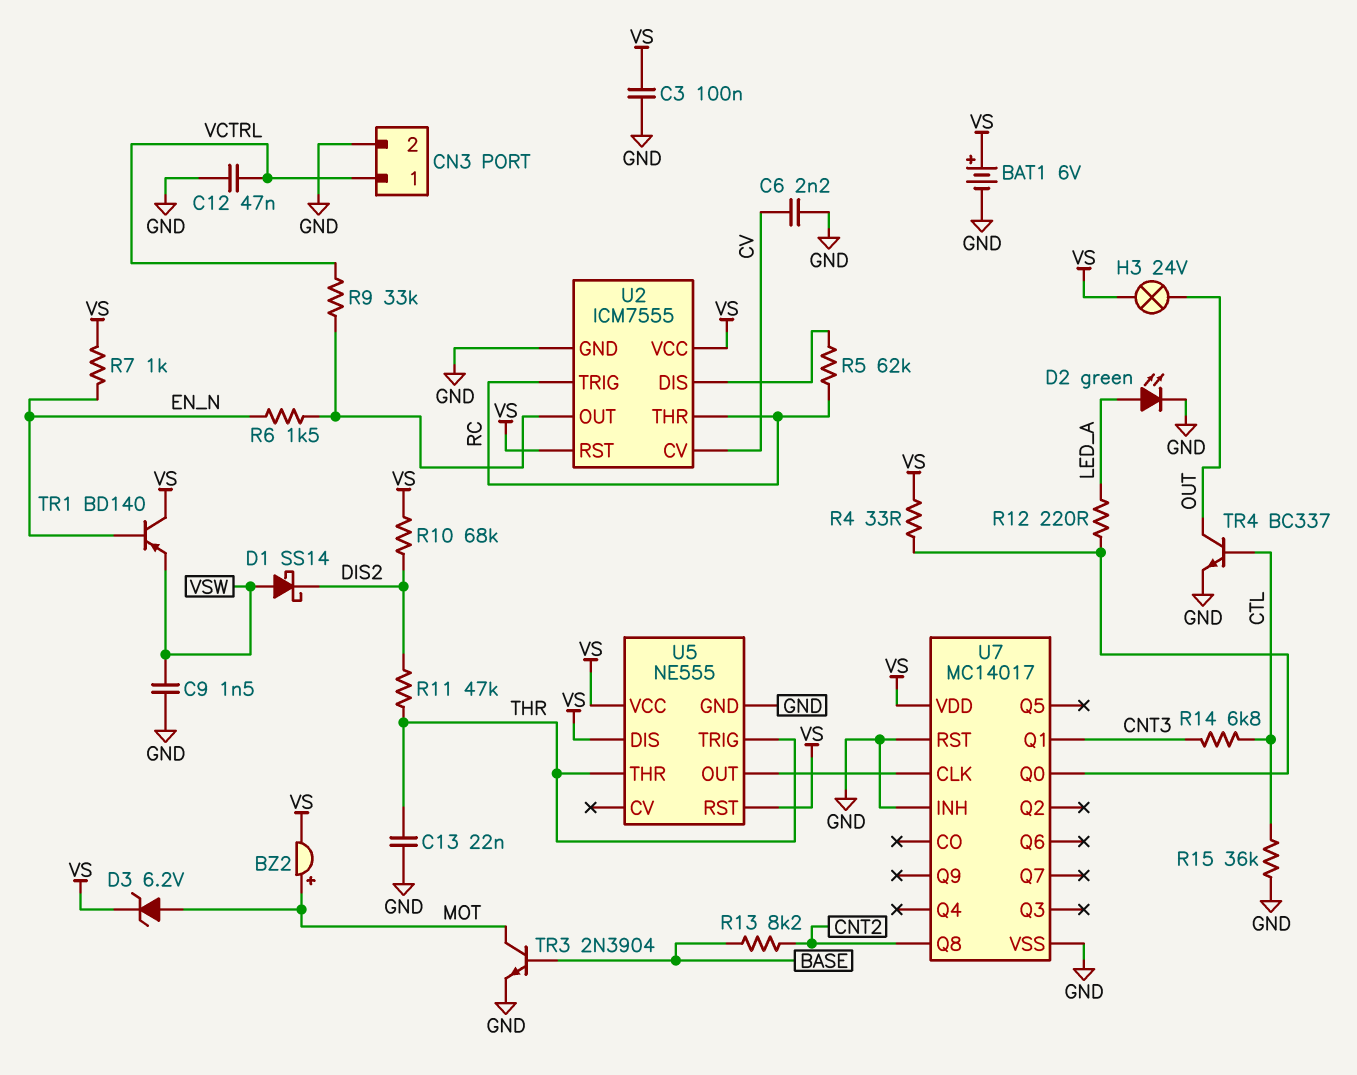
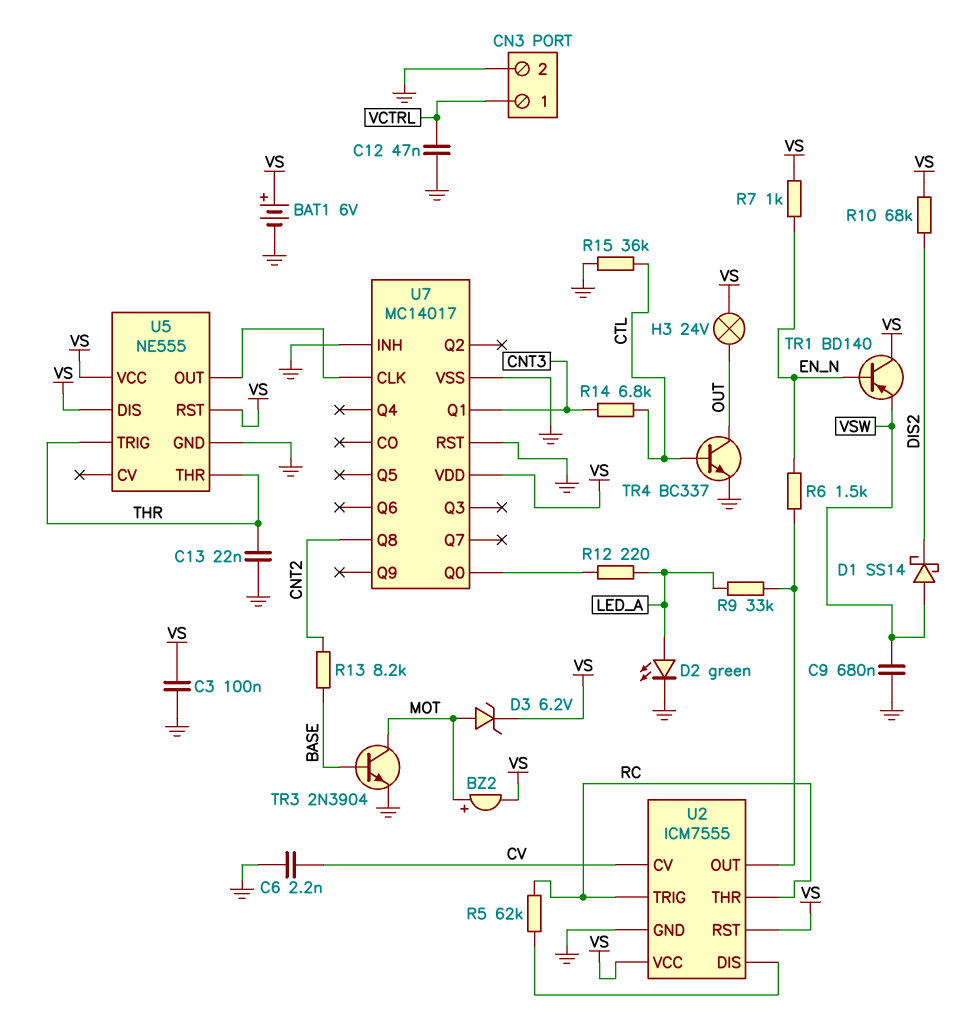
C9: 1.5nF (GND, VSW) -> 680nF (GND, VSW)
R4: 33 (U7/Q0, VS) -> none
R9: 33k (U2/OUT, VCTRL) -> 33k (LED_A, U2/OUT)
R11: 47k (DIS2, THR) -> none

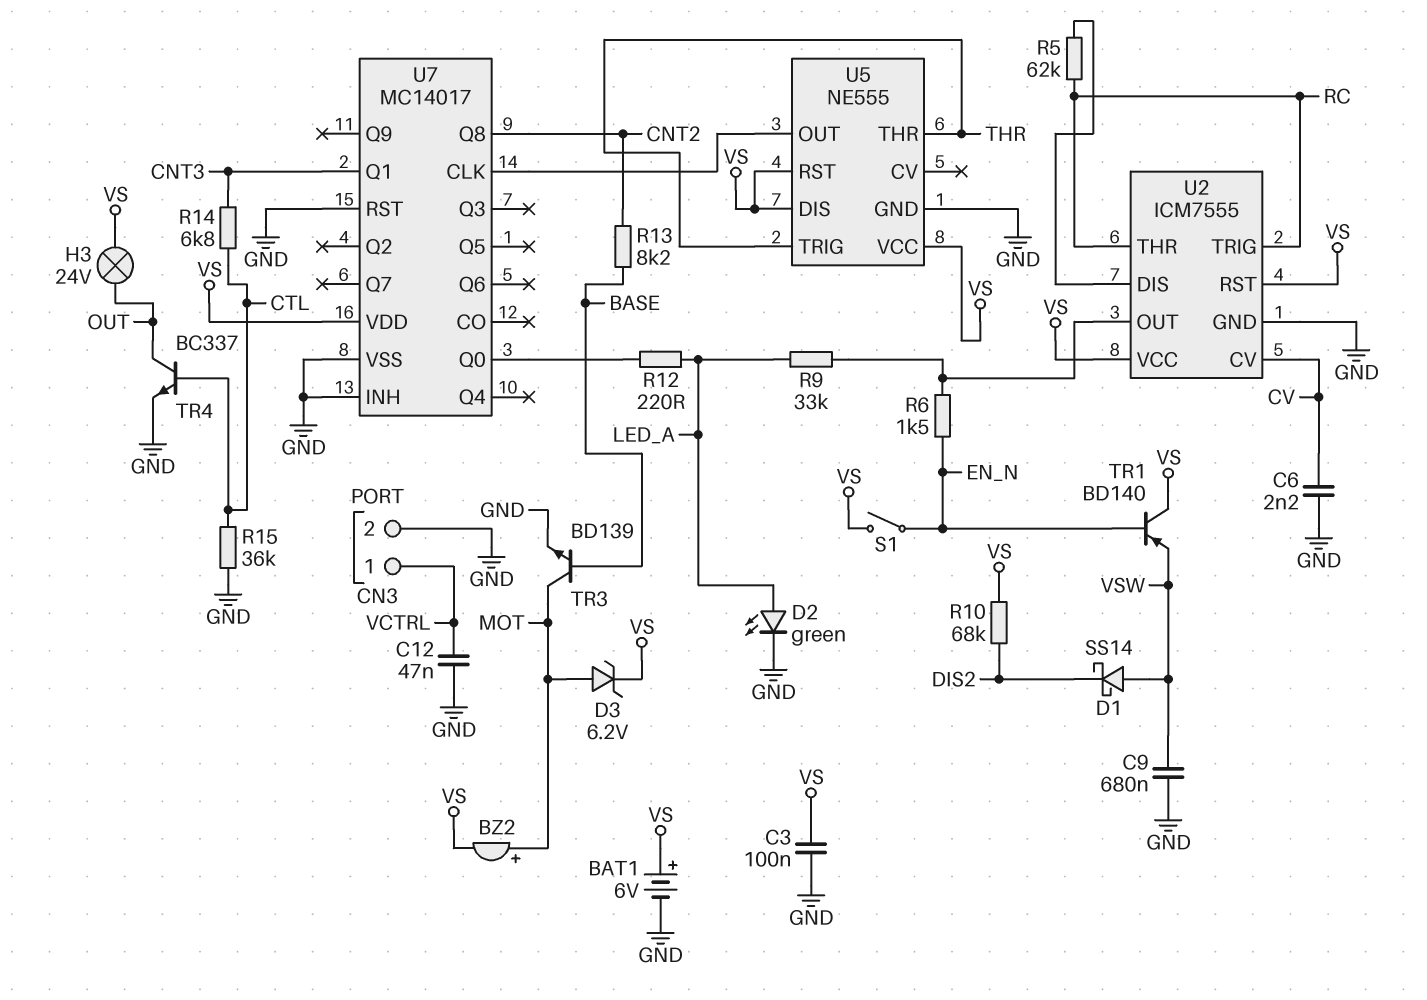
C13: 22nF (GND, THR) -> none
R7: 1k (EN_N, VS) -> none
S1: none -> switch (EN_N, VS)
TR3: NPN 2N3904 (B BASE, C MOT, E GND) -> NPN BD139 (B BASE, C MOT, E GND)

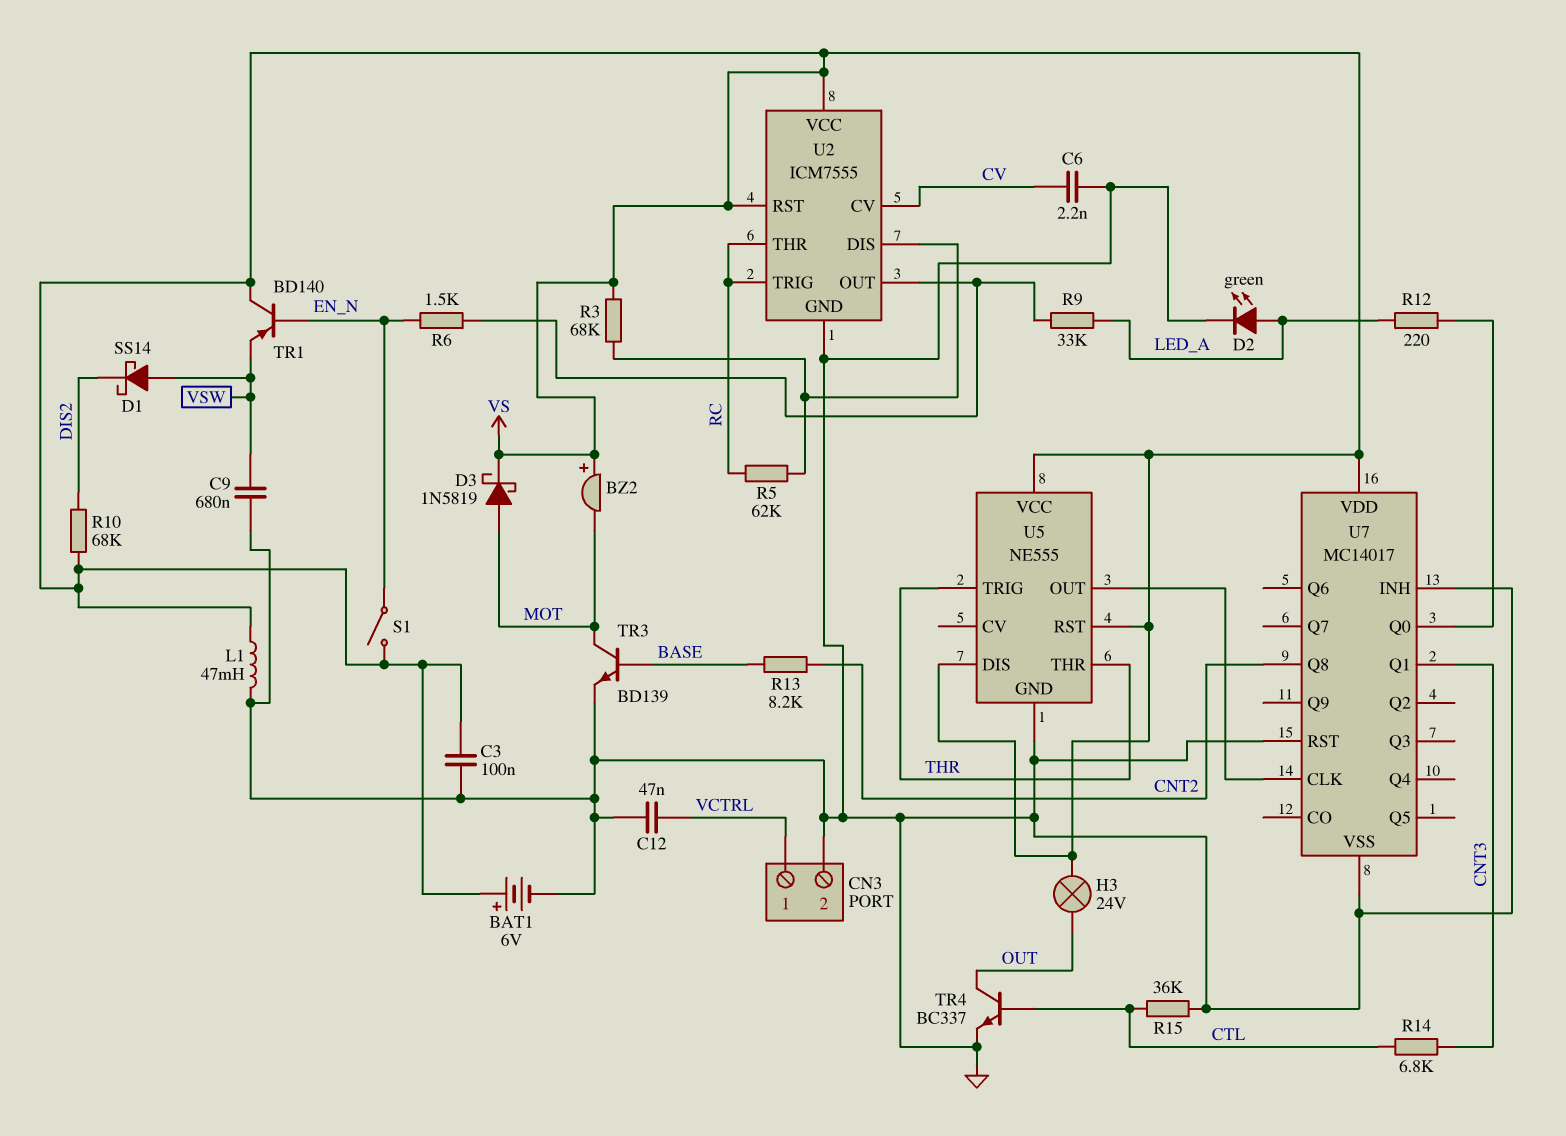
BZ2: buzzer (plus MOT, minus VS) -> buzzer (plus VS, minus MOT)
D3: zener 6.2V (A MOT, K VS) -> schottky 1N5819 (A MOT, K VS)
L1: none -> 47mH (GND, VS)
R3: none -> 68k (U2/DIS, VS)

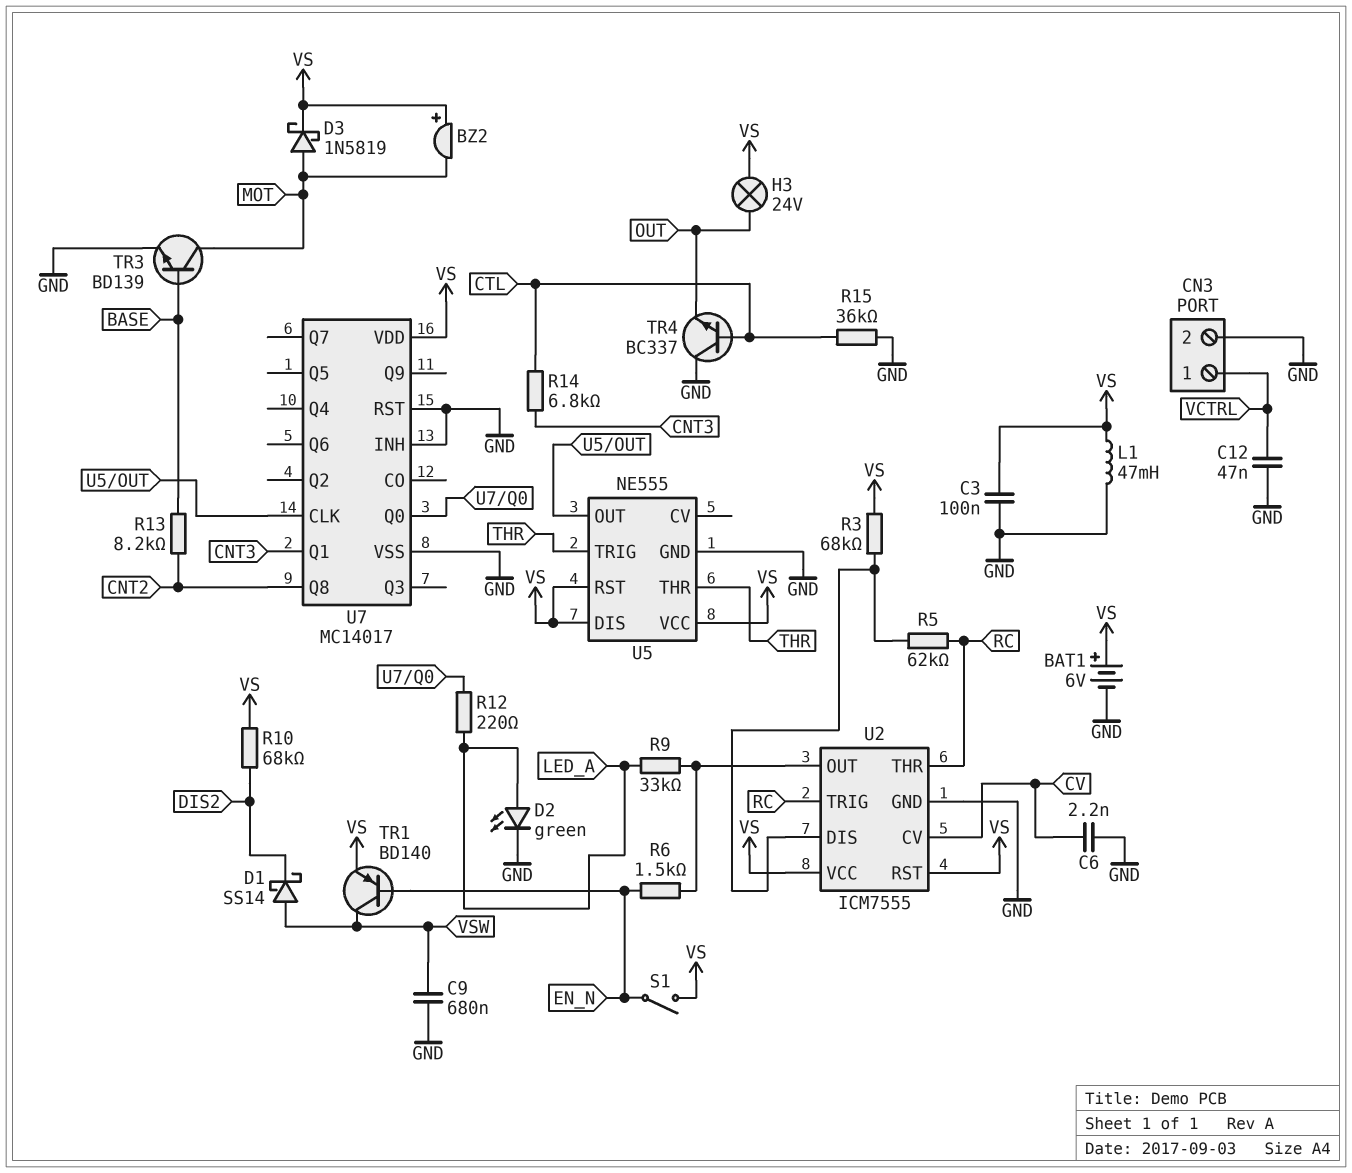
TR1: PNP BD140 (B EN_N, C VS, E VSW) -> PNP BD140 (B EN_N, C VSW, E VS)
TR4: NPN BC337 (B CTL, C OUT, E GND) -> NPN BC337 (B CTL, C GND, E OUT)

